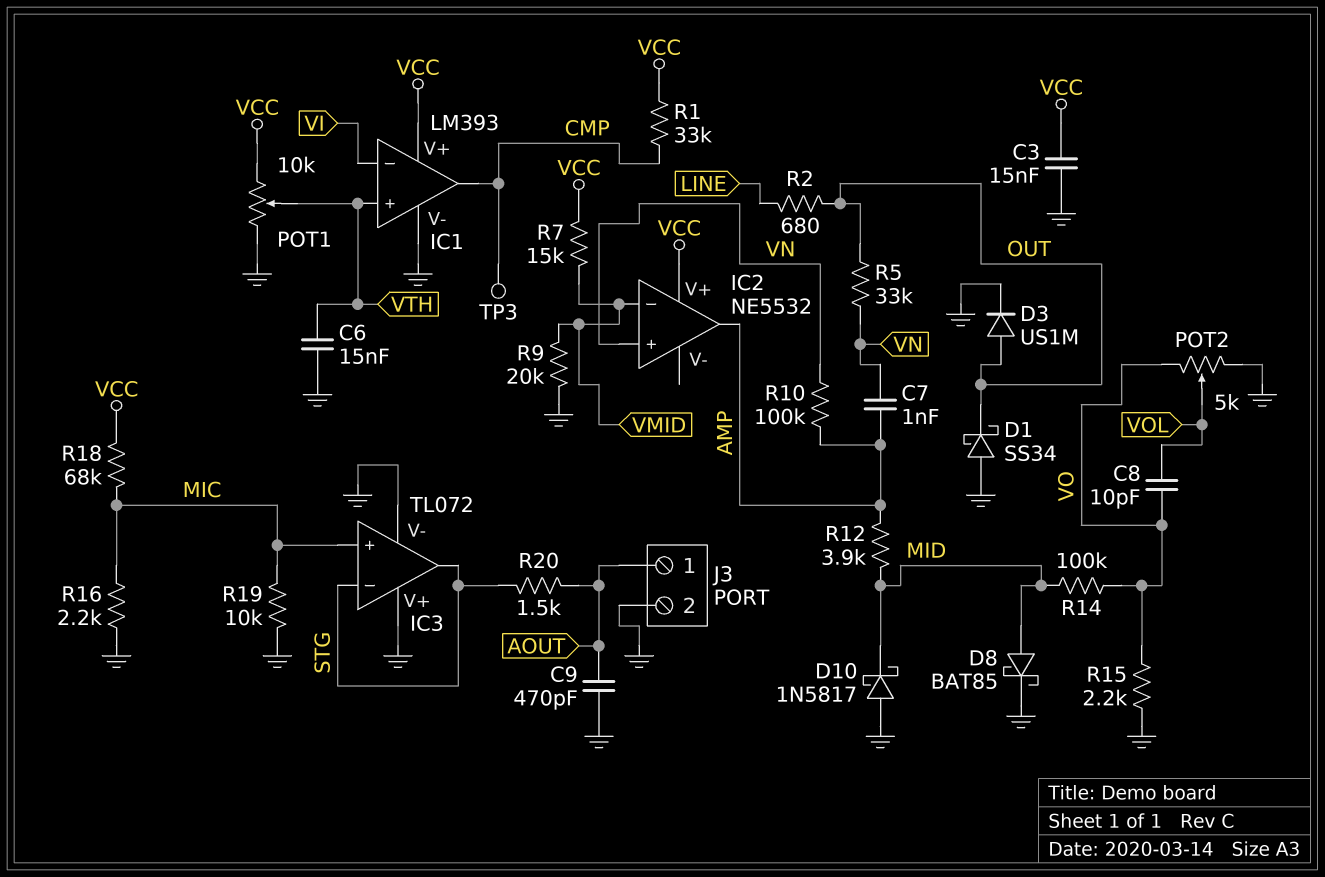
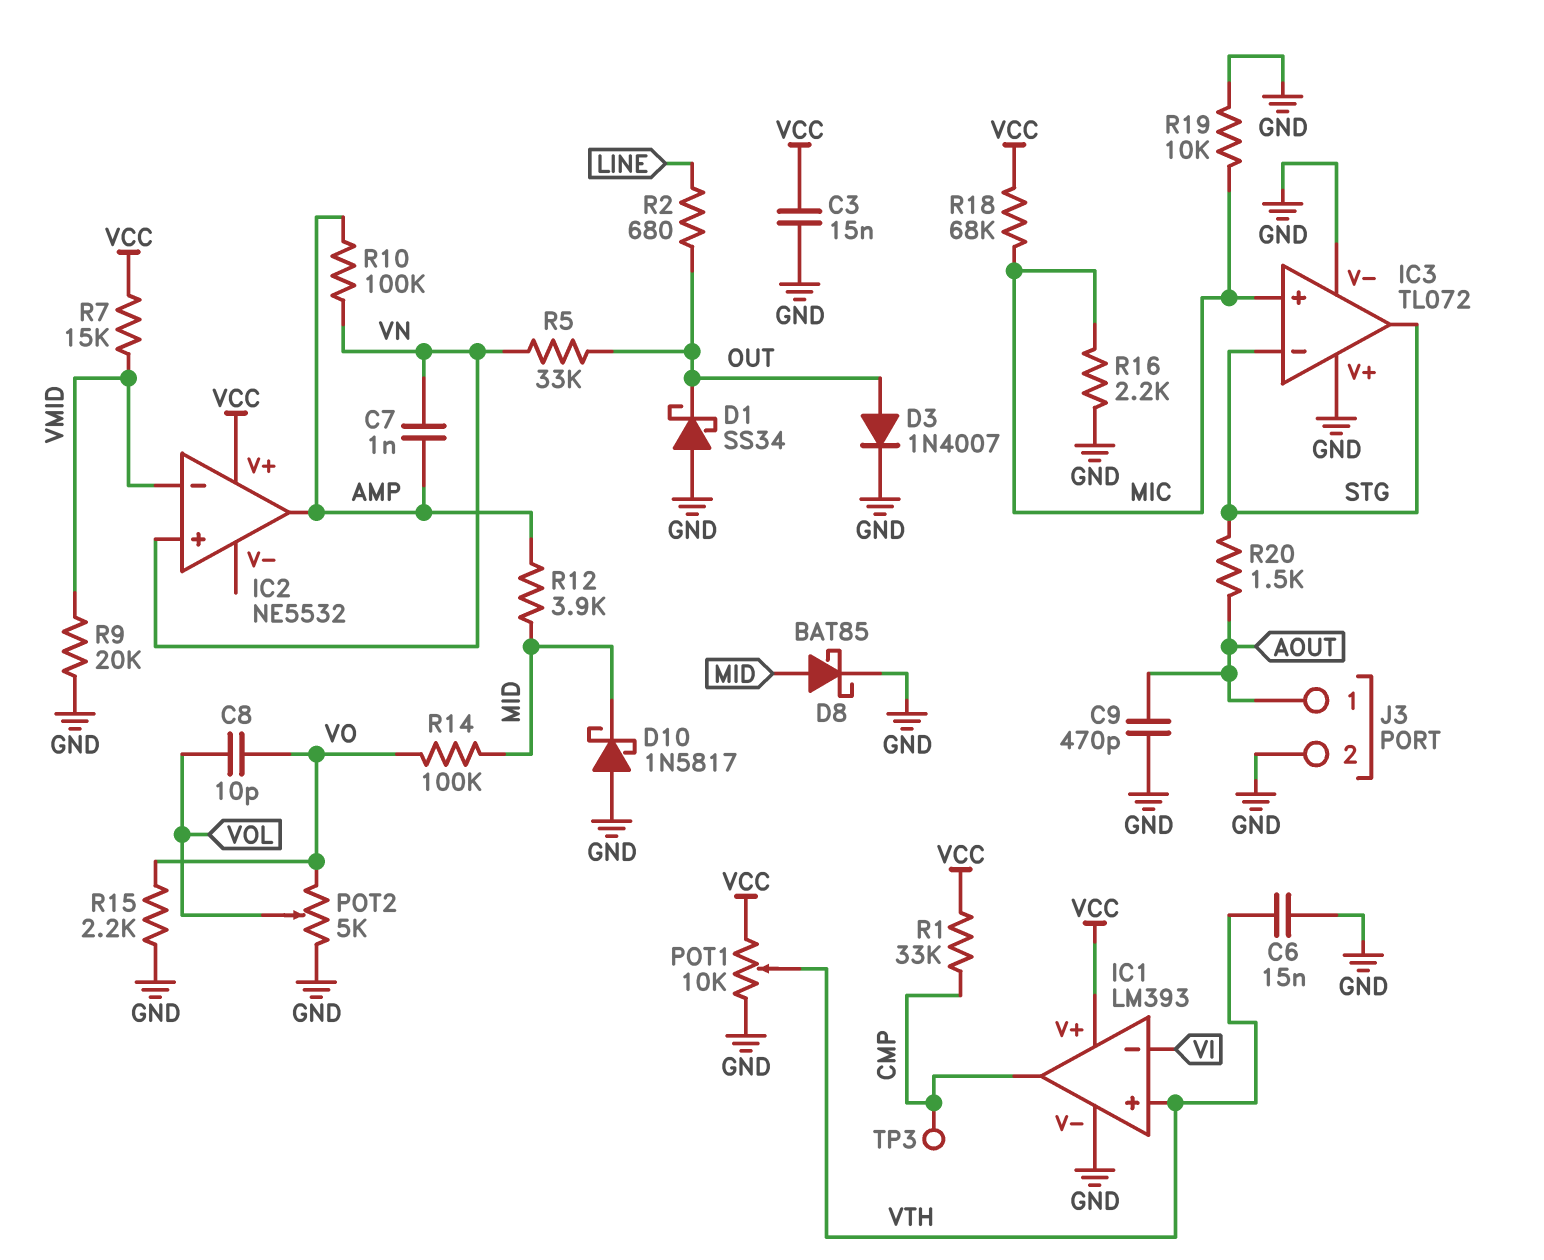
D3: diode US1M (A OUT, K GND) -> diode 1N4007 (A OUT, K GND)

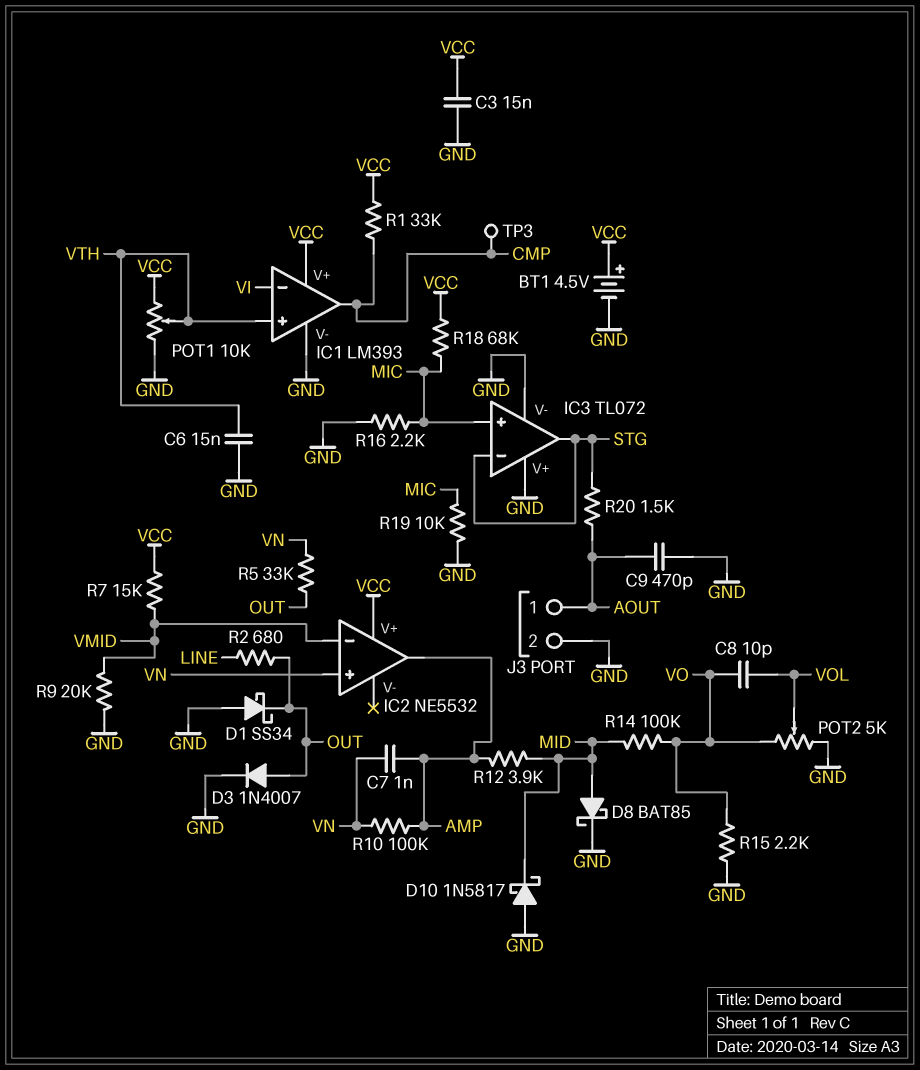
BT1: none -> 4.5V (plus VCC, minus GND)

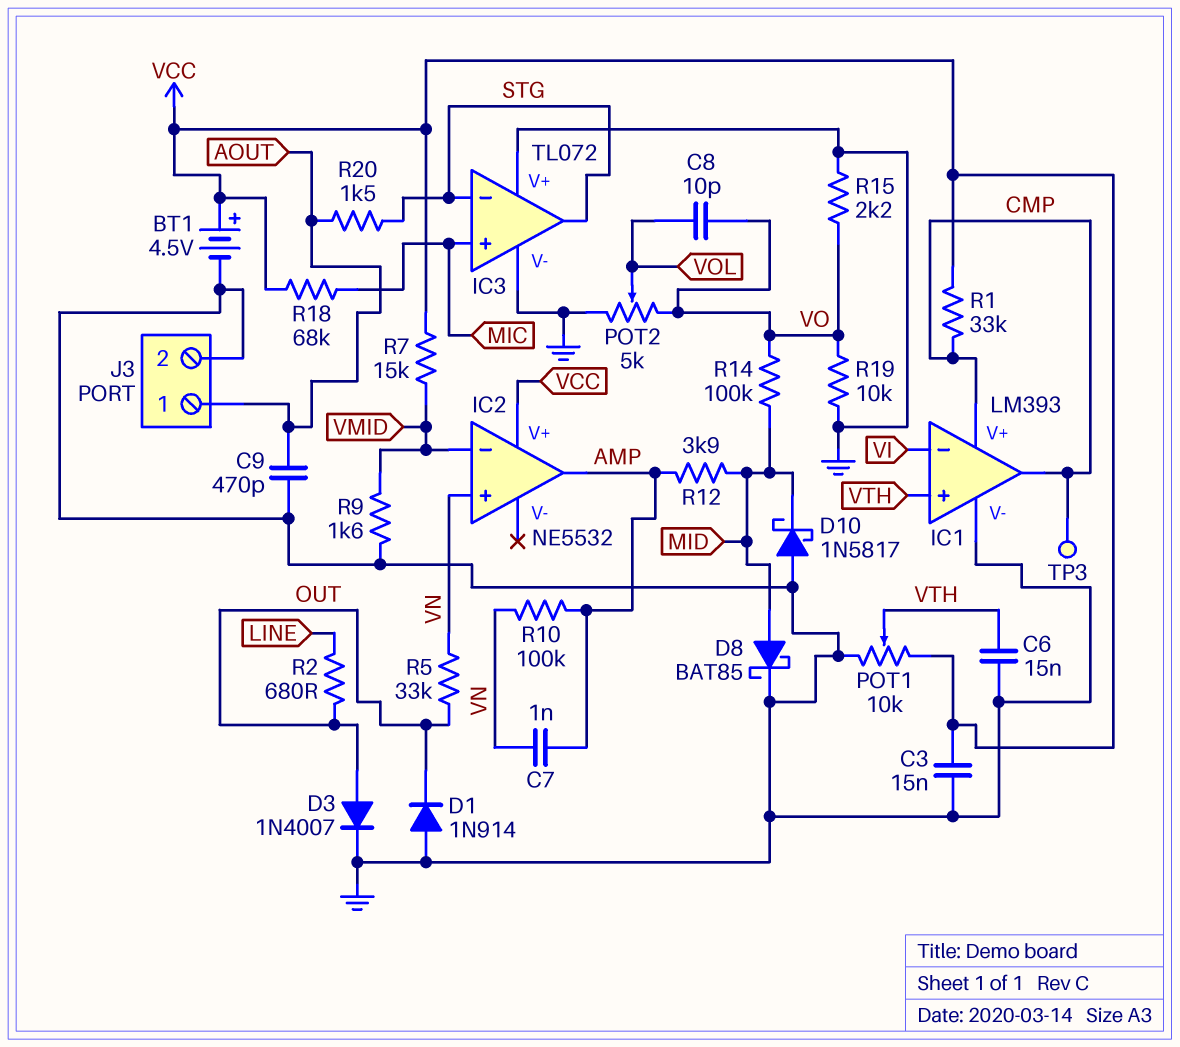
D1: schottky SS34 (A GND, K OUT) -> diode 1N914 (A GND, K OUT)
IC1 pin V+: VCC -> CMP
R9: 20k (GND, VMID) -> 1.6k (GND, VMID)
R16: 2.2k (GND, MIC) -> none
R19: 10k (GND, MIC) -> 10k (GND, VO)

